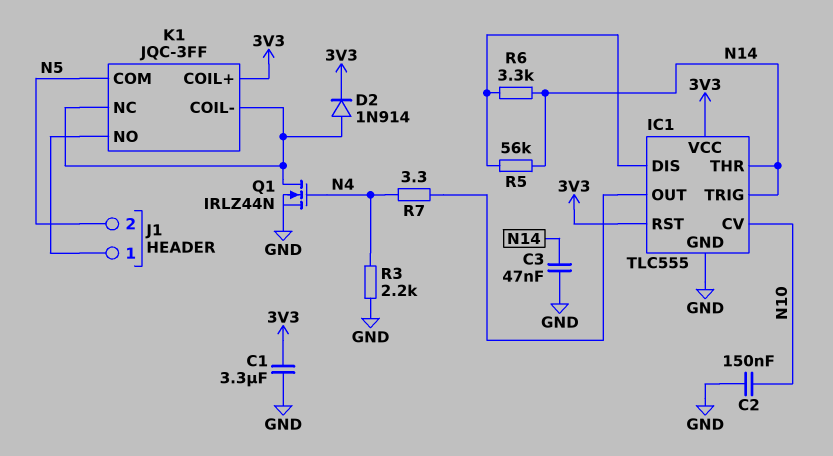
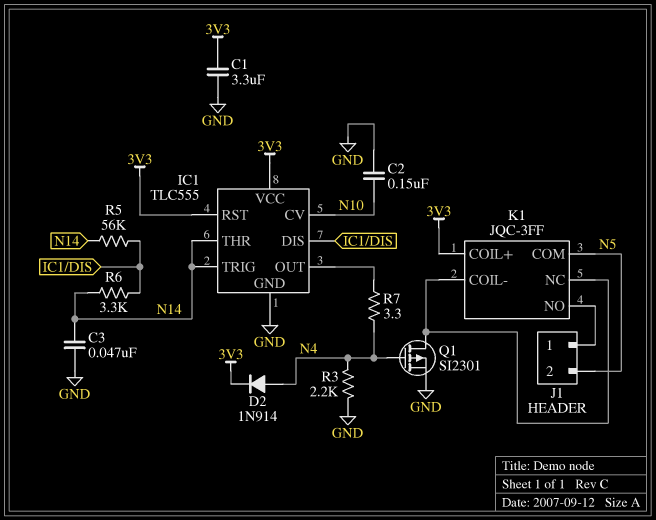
D2: diode 1N914 (A K1/COIL-, K 3V3) -> diode 1N914 (A N4, K 3V3)
Q1: NMOS IRLZ44N (G N4, D K1/COIL-, S GND) -> PMOS SI2301 (G N4, D K1/COIL-, S GND)

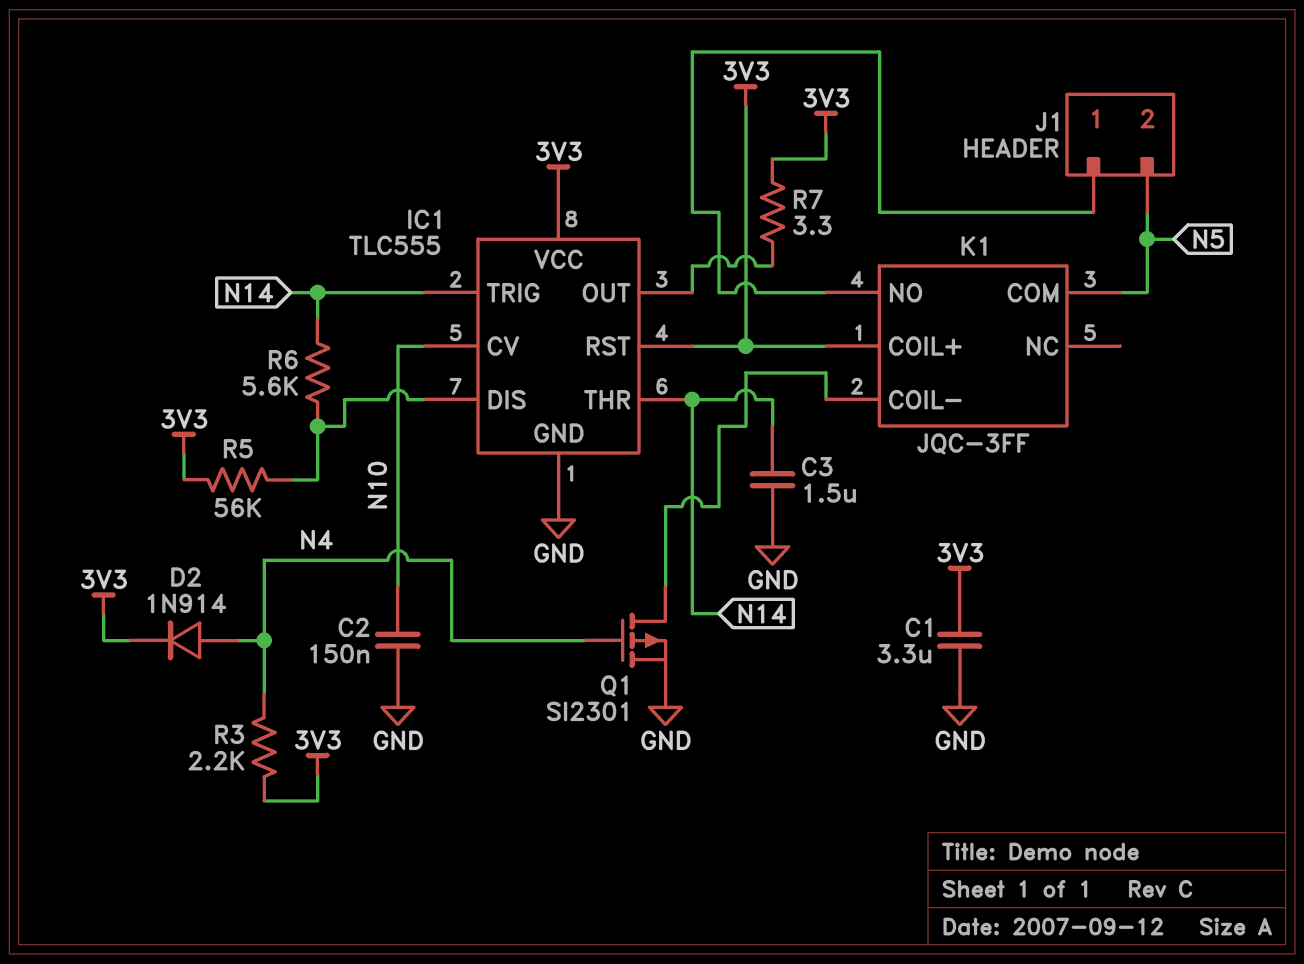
C3: 47nF (GND, N14) -> 1.5uF (GND, N14)
K1 pin NC: K1/COIL- -> none
R3: 2.2k (GND, N4) -> 2.2k (3V3, N4)
R5: 56k (IC1/DIS, N14) -> 56k (3V3, IC1/DIS)
R6: 3.3k (IC1/DIS, N14) -> 5.6k (IC1/DIS, N14)
R7: 3.3 (IC1/OUT, N4) -> 3.3 (3V3, IC1/OUT)

